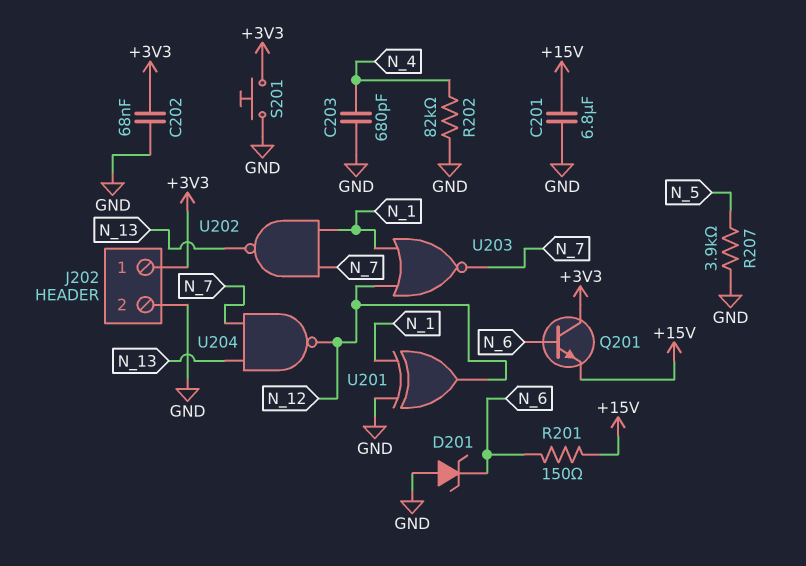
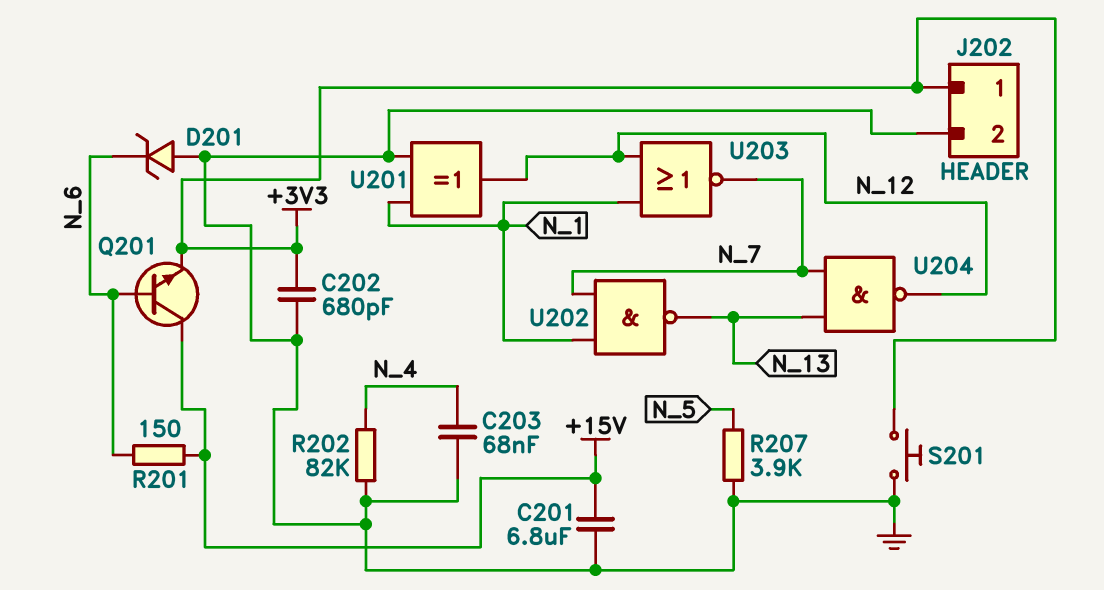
C202: 68nF (+3V3, GND) -> 680pF (+3V3, GND)
C203: 680pF (GND, N_4) -> 68nF (GND, N_4)
Q201: NPN (B N_6, C +3V3, E +15V) -> NPN (B N_6, C +15V, E +3V3)

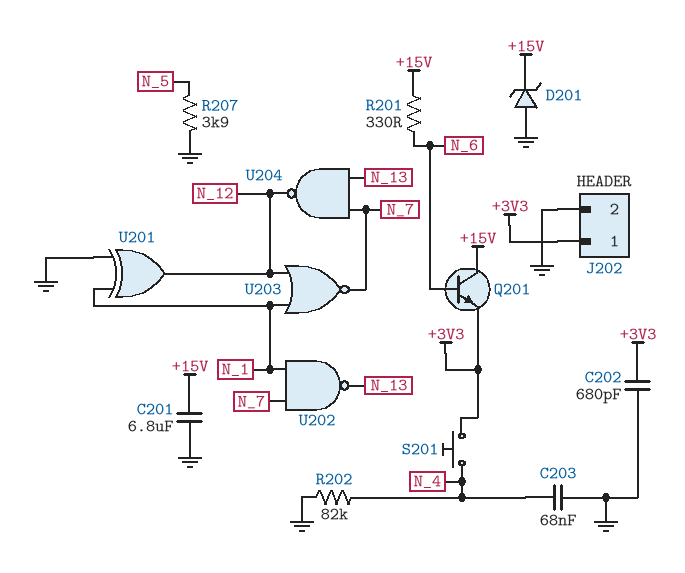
D201: zener (A GND, K N_6) -> zener (A GND, K +15V)
R201: 150 (+15V, N_6) -> 330 (+15V, N_6)
S201: button (+3V3, GND) -> button (+3V3, N_4)

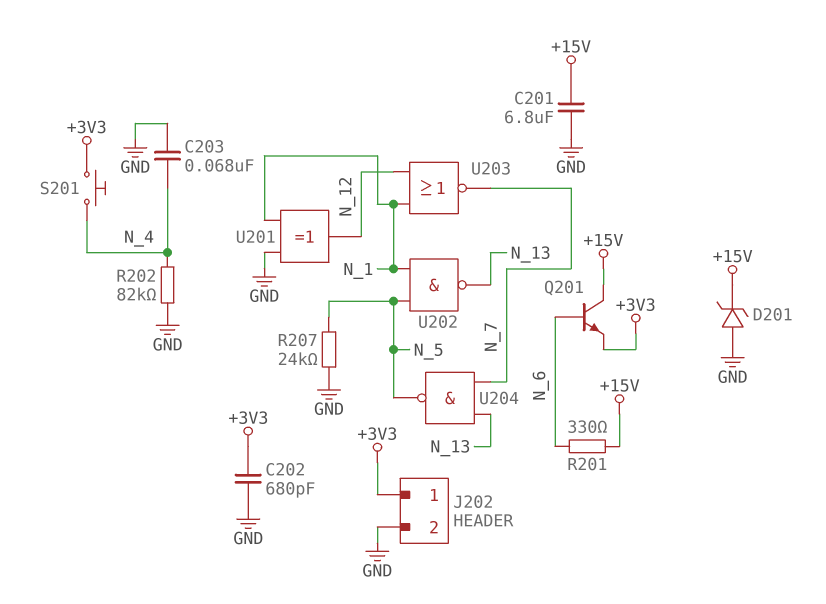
R207: 3.9k (GND, N_5) -> 24k (GND, N_5)
U202: NAND (in N_1, in N_7, out N_13) -> NAND (in N_1, in N_5, out N_13)
U204: NAND (in N_7, in N_13, out N_12) -> NAND (in N_7, in N_13, out N_5)

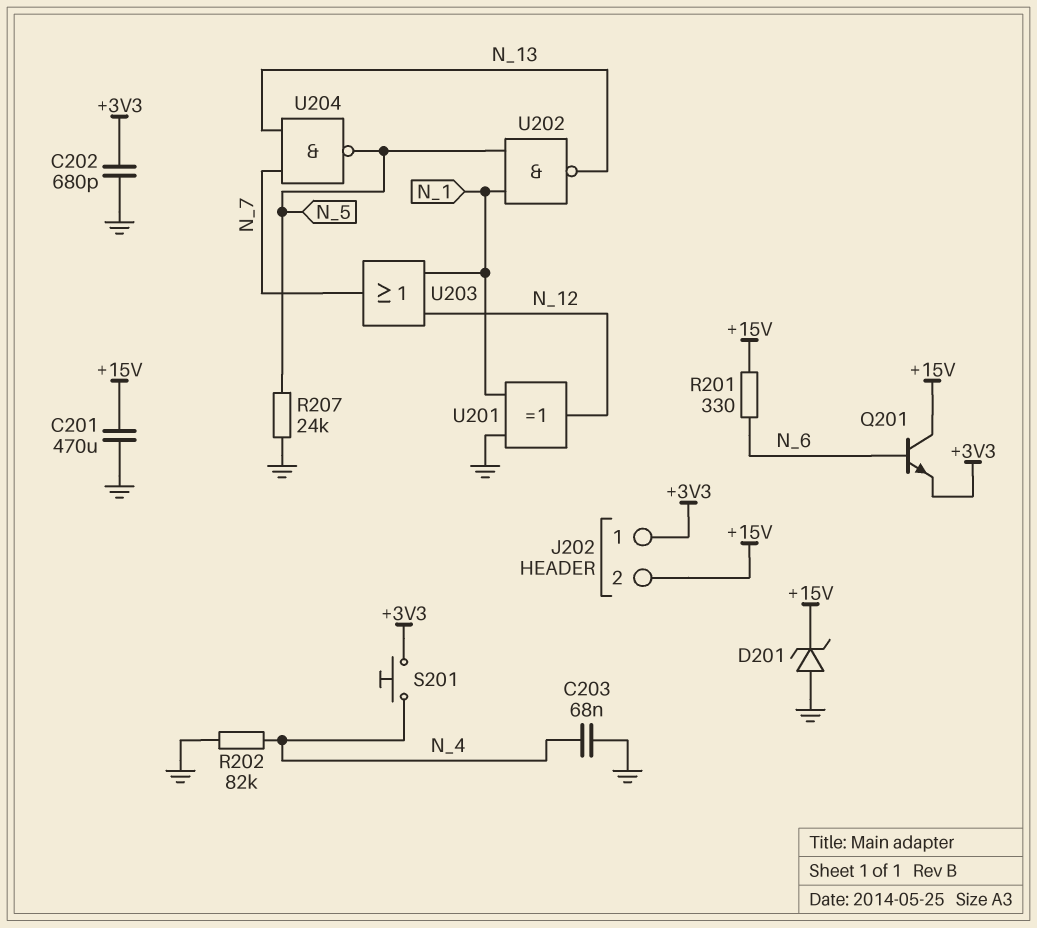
C201: 6.8uF (+15V, GND) -> 470uF (+15V, GND)
J202 pin 2: GND -> +15V
U203: NOR (in N_1, in N_12, out N_7) -> OR (in N_1, in N_12, out N_7)

